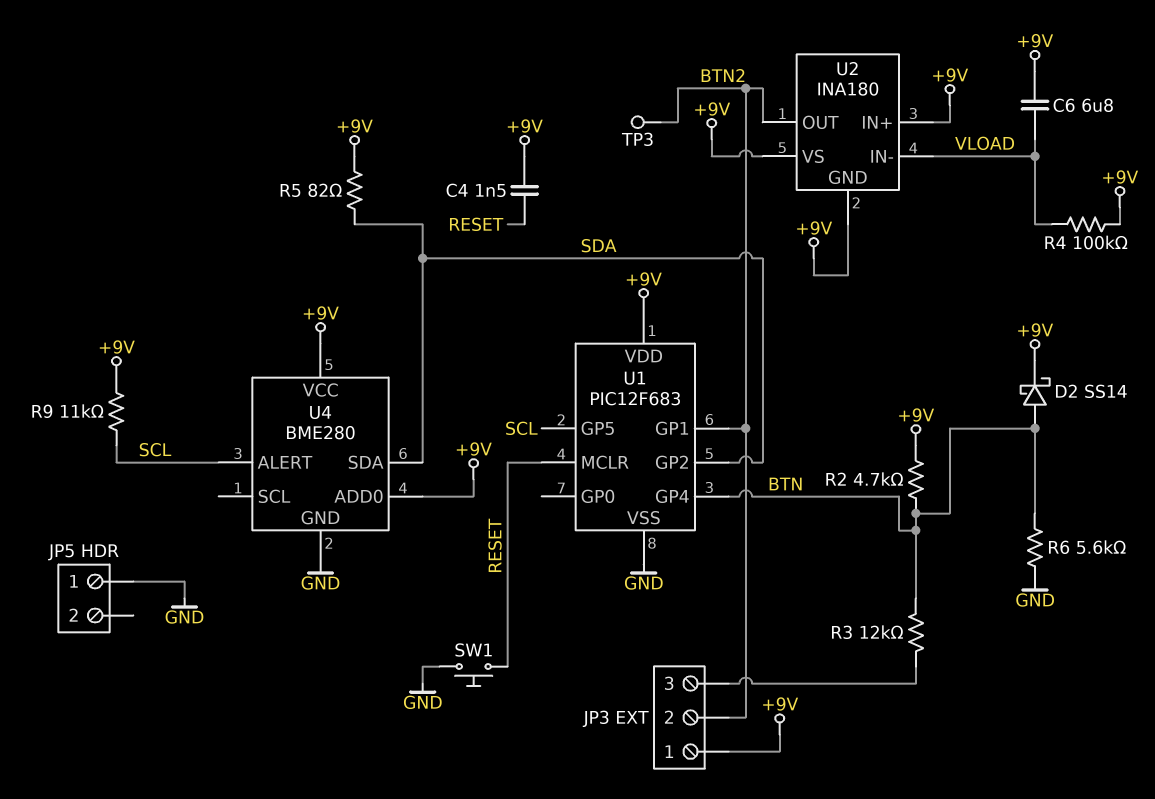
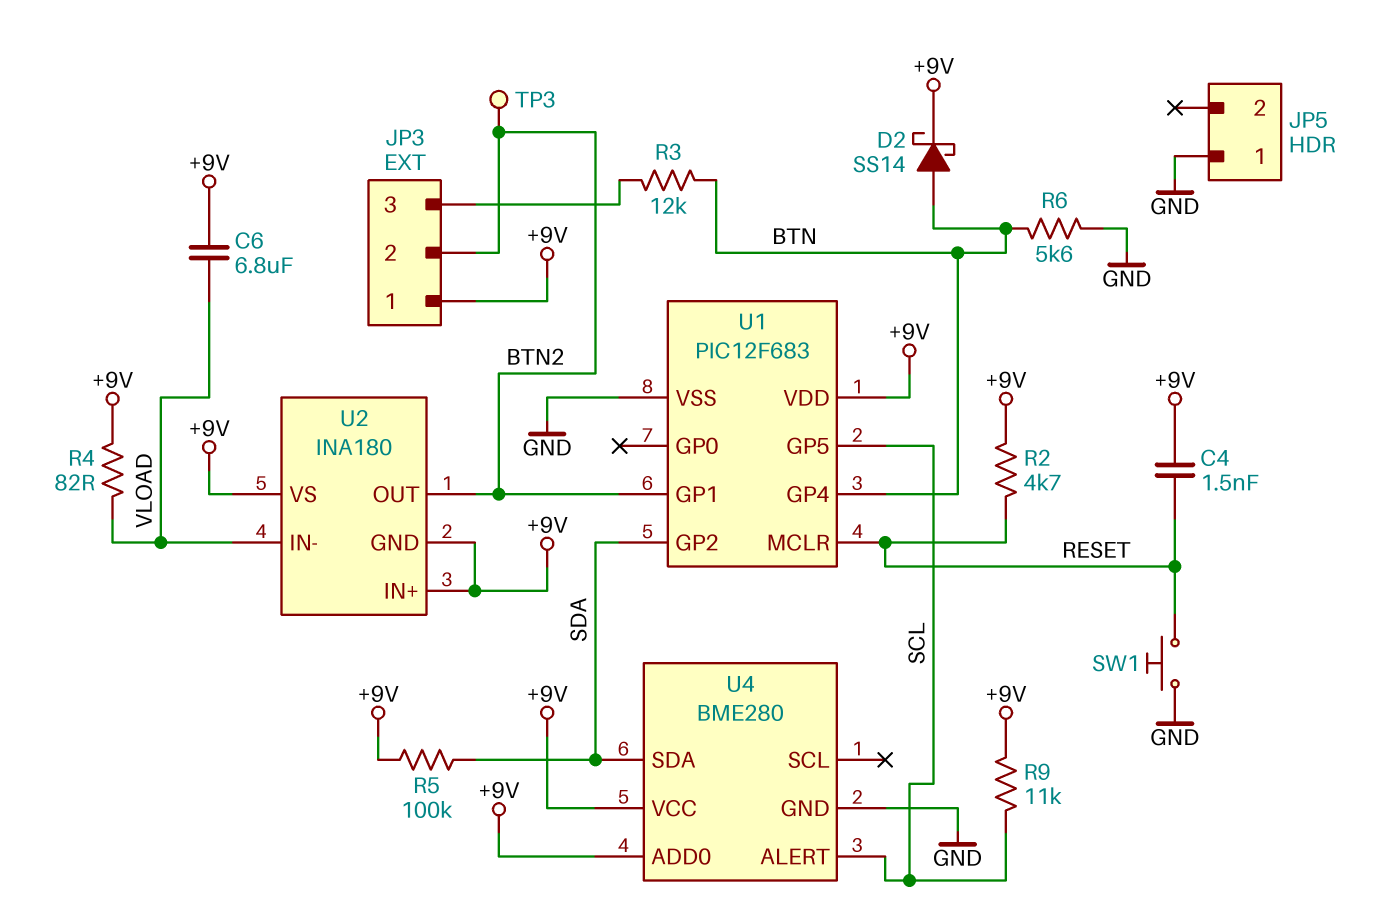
R2: 4.7k (+9V, BTN) -> 4.7k (+9V, RESET)
R4: 100k (+9V, VLOAD) -> 82 (+9V, VLOAD)
R5: 82 (+9V, SDA) -> 100k (+9V, SDA)

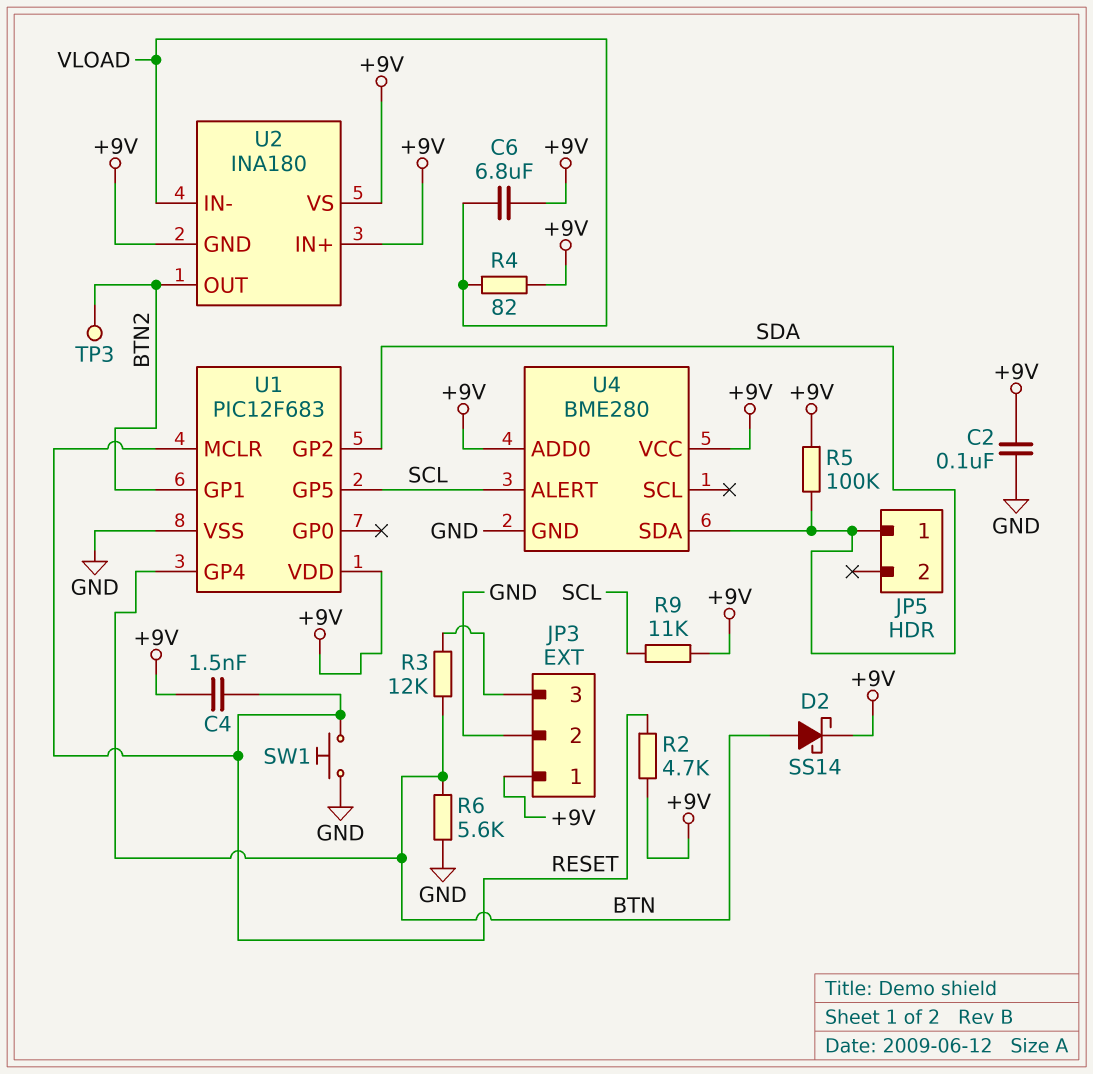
C2: none -> 100nF (+9V, GND)
JP3 pin 2: BTN2 -> GND
JP5 pin 1: GND -> SDA

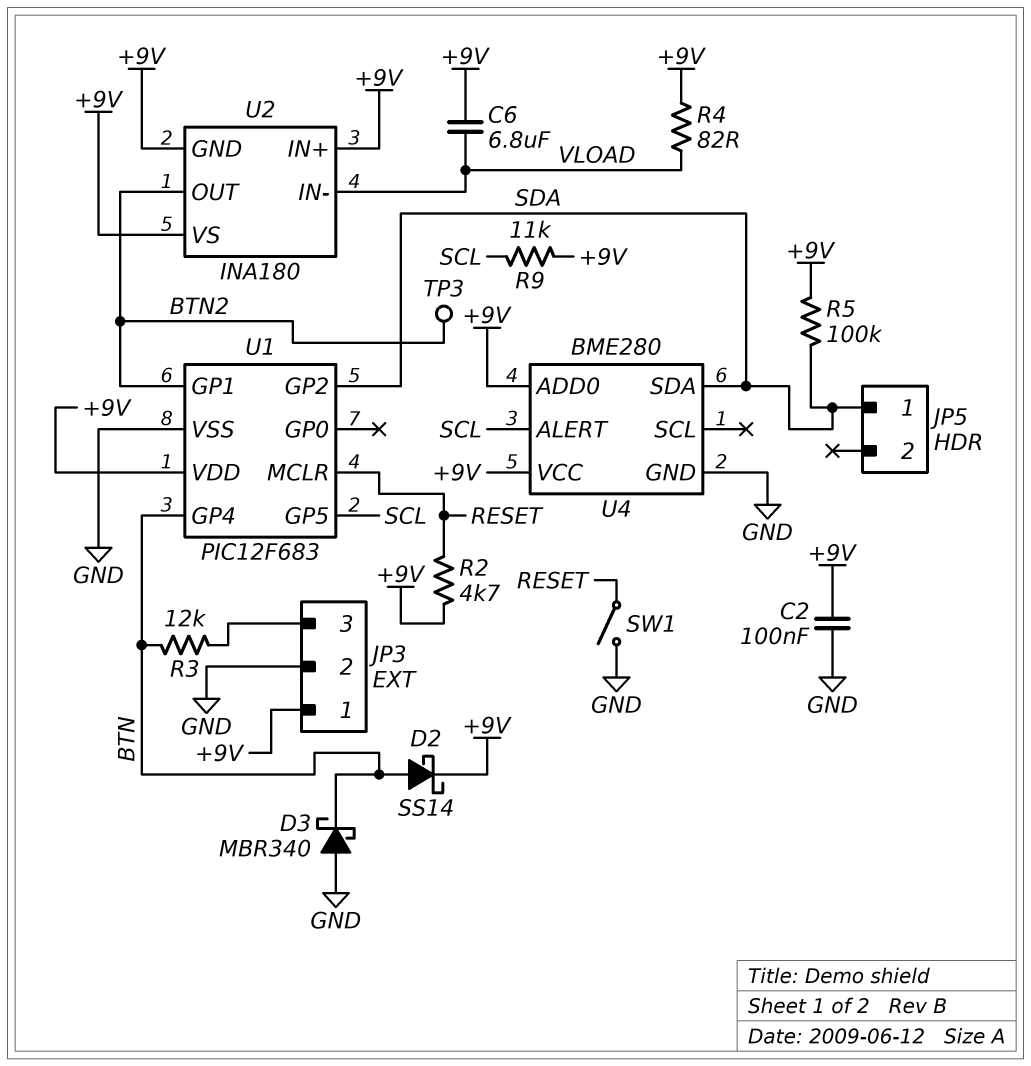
C4: 1.5nF (+9V, RESET) -> none
D3: none -> schottky MBR340 (A GND, K BTN)
R6: 5.6k (BTN, GND) -> none
SW1: button (GND, RESET) -> switch (GND, RESET)

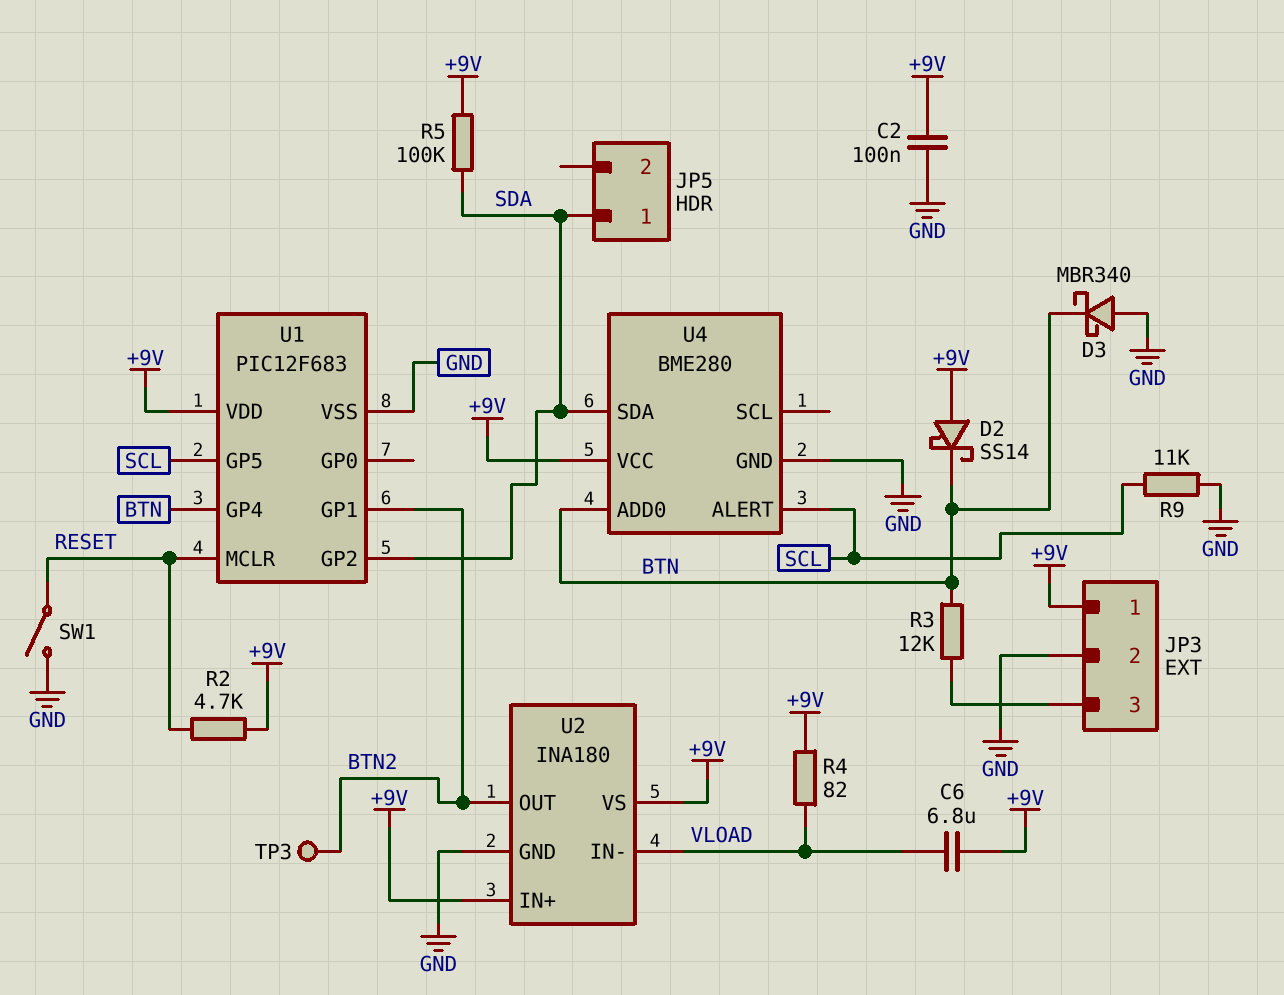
D2: schottky SS14 (A BTN, K +9V) -> schottky SS14 (A +9V, K BTN)
R9: 11k (+9V, SCL) -> 11k (GND, SCL)
U2 pin GND: +9V -> GND
U4 pin ADD0: +9V -> BTN

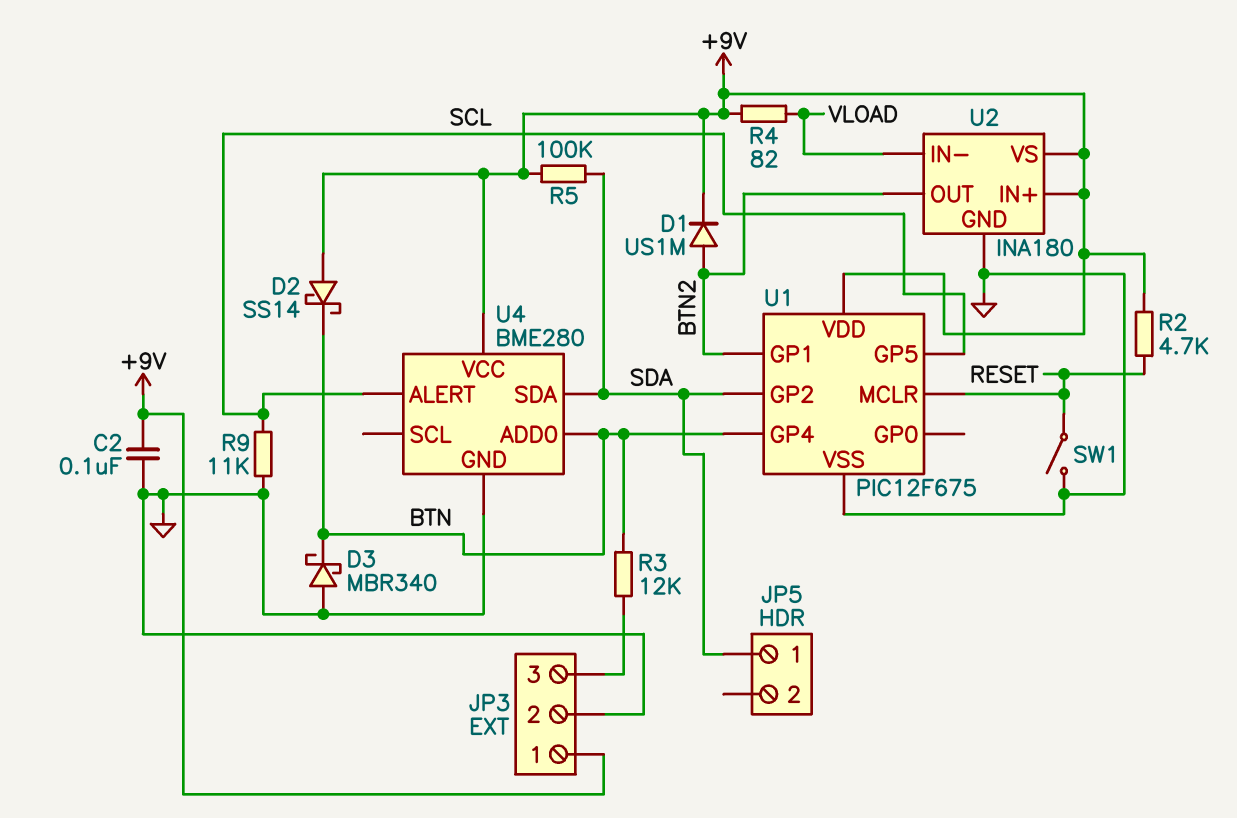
C6: 6.8uF (+9V, VLOAD) -> none
D1: none -> diode US1M (A BTN2, K +9V)
TP3: test point (BTN2) -> none
U1: PIC12F683 -> PIC12F675

